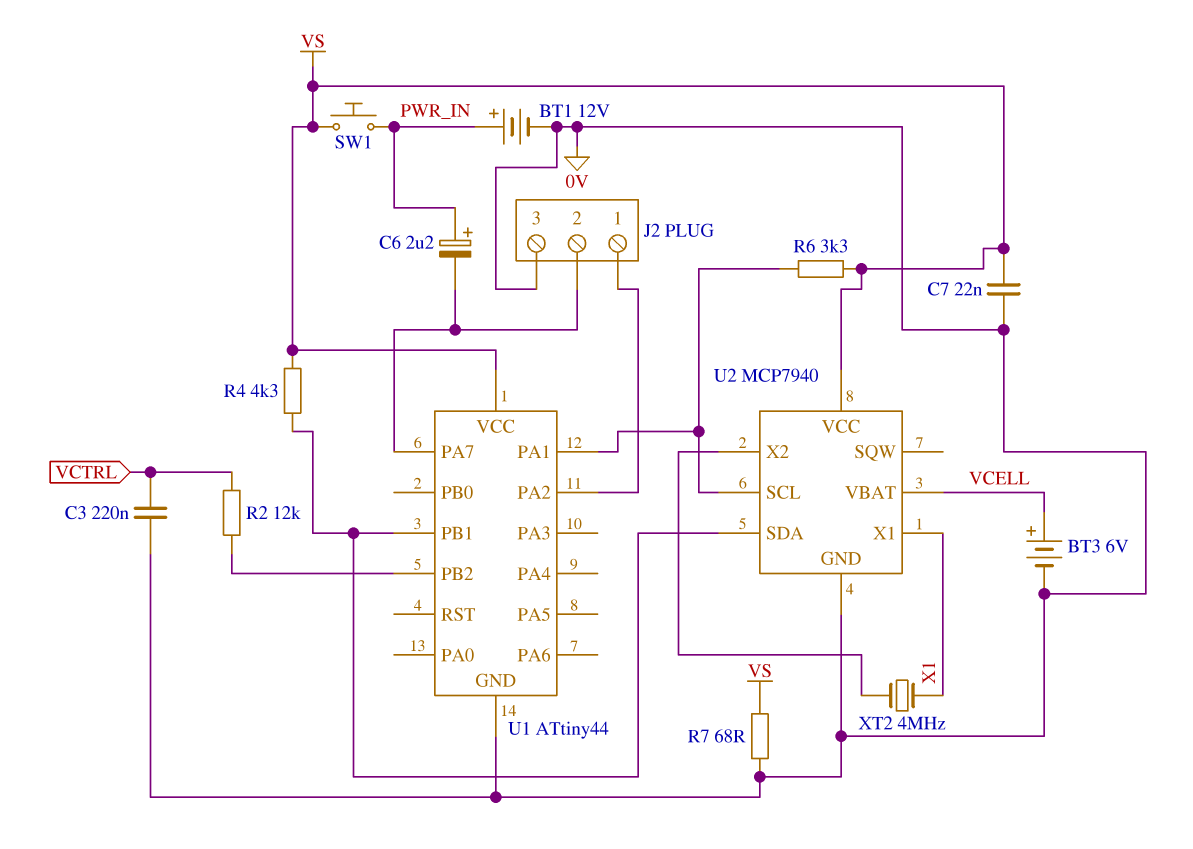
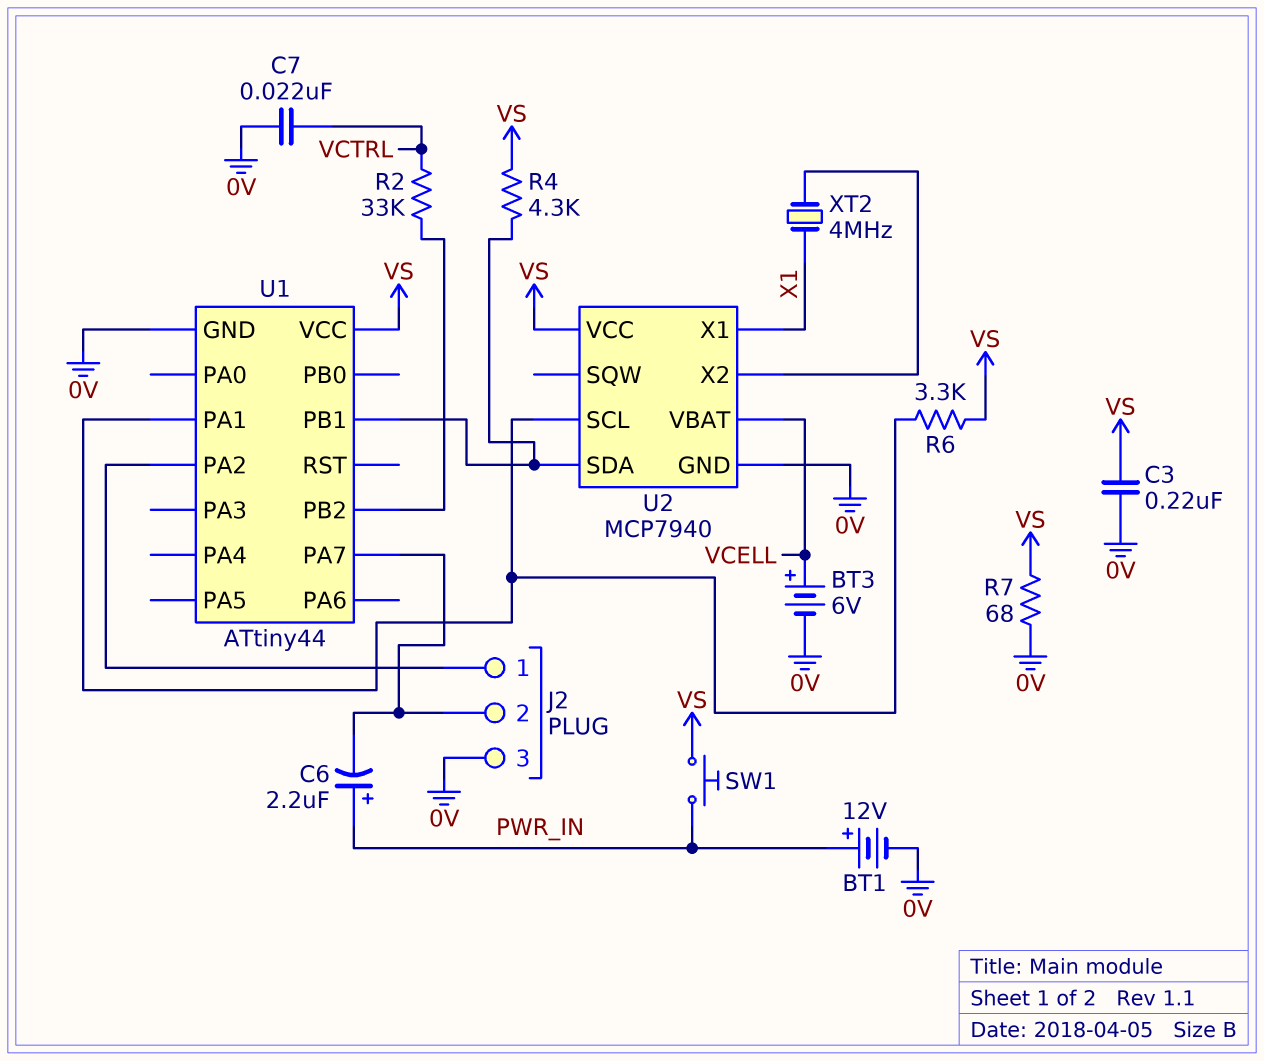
C3: 220nF (0V, VCTRL) -> 220nF (0V, VS)
C7: 22nF (0V, VS) -> 22nF (0V, VCTRL)
R2: 12k (U1/PB2, VCTRL) -> 33k (U1/PB2, VCTRL)

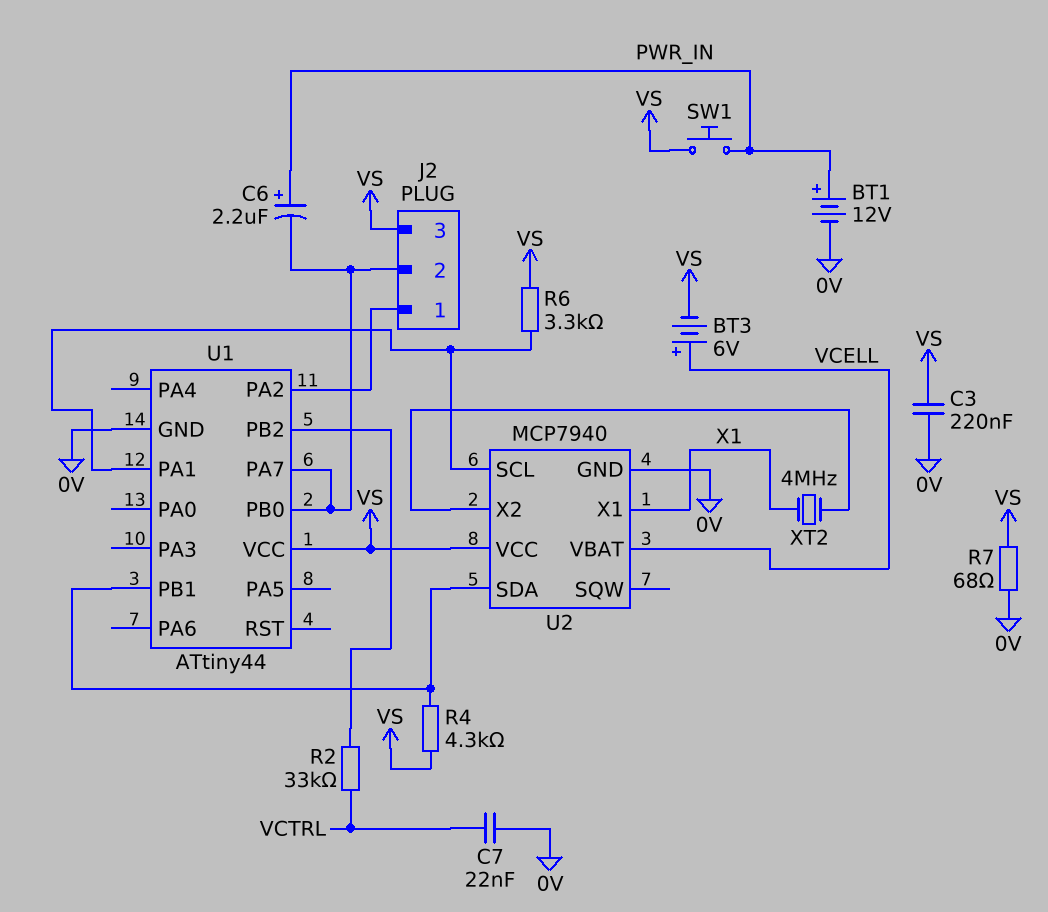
BT3: 6V (plus VCELL, minus 0V) -> 6V (plus VCELL, minus VS)
J2 pin 3: 0V -> VS
U1 pin PB0: none -> J2/2

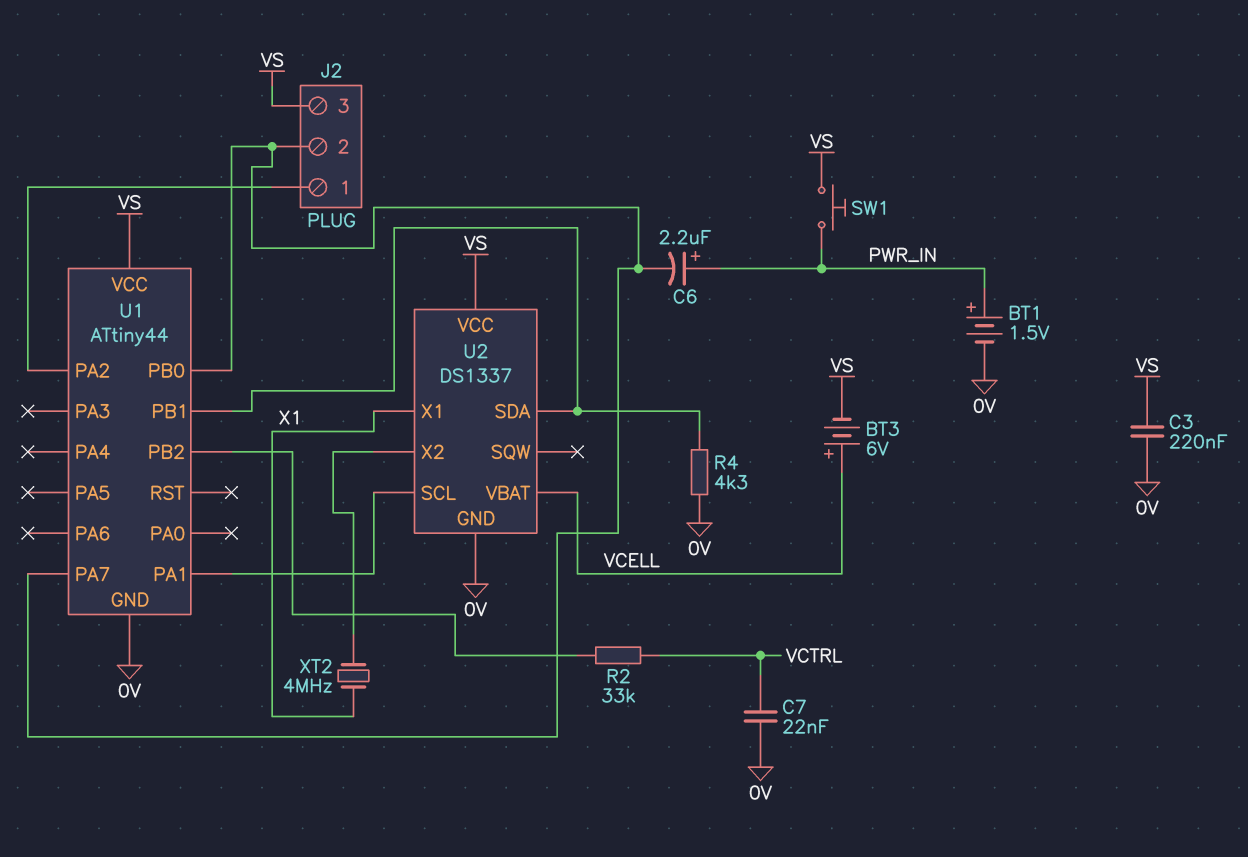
BT1: 12V (plus PWR_IN, minus 0V) -> 1.5V (plus PWR_IN, minus 0V)
R4: 4.3k (U1/PB1, VS) -> 4.3k (0V, U1/PB1)
R6: 3.3k (U1/PA1, VS) -> none
R7: 68 (0V, VS) -> none
U2: MCP7940 -> DS1337

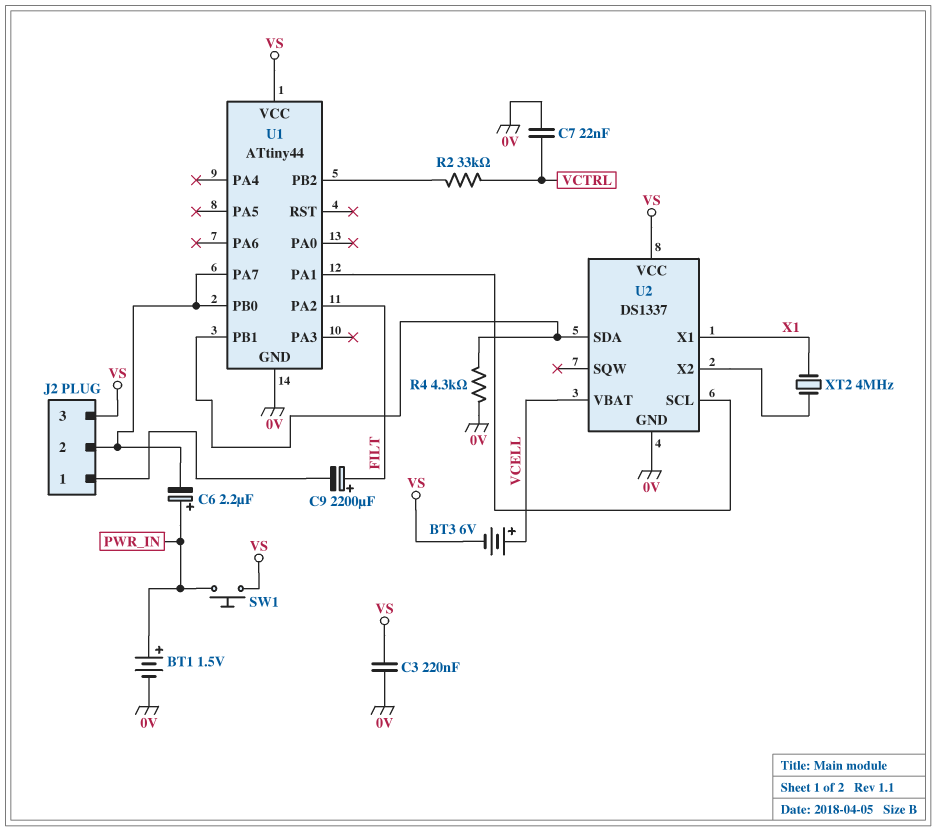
C9: none -> 2200uF (plus FILT, minus J2/1)
U1 pin PA2: J2/1 -> FILT

